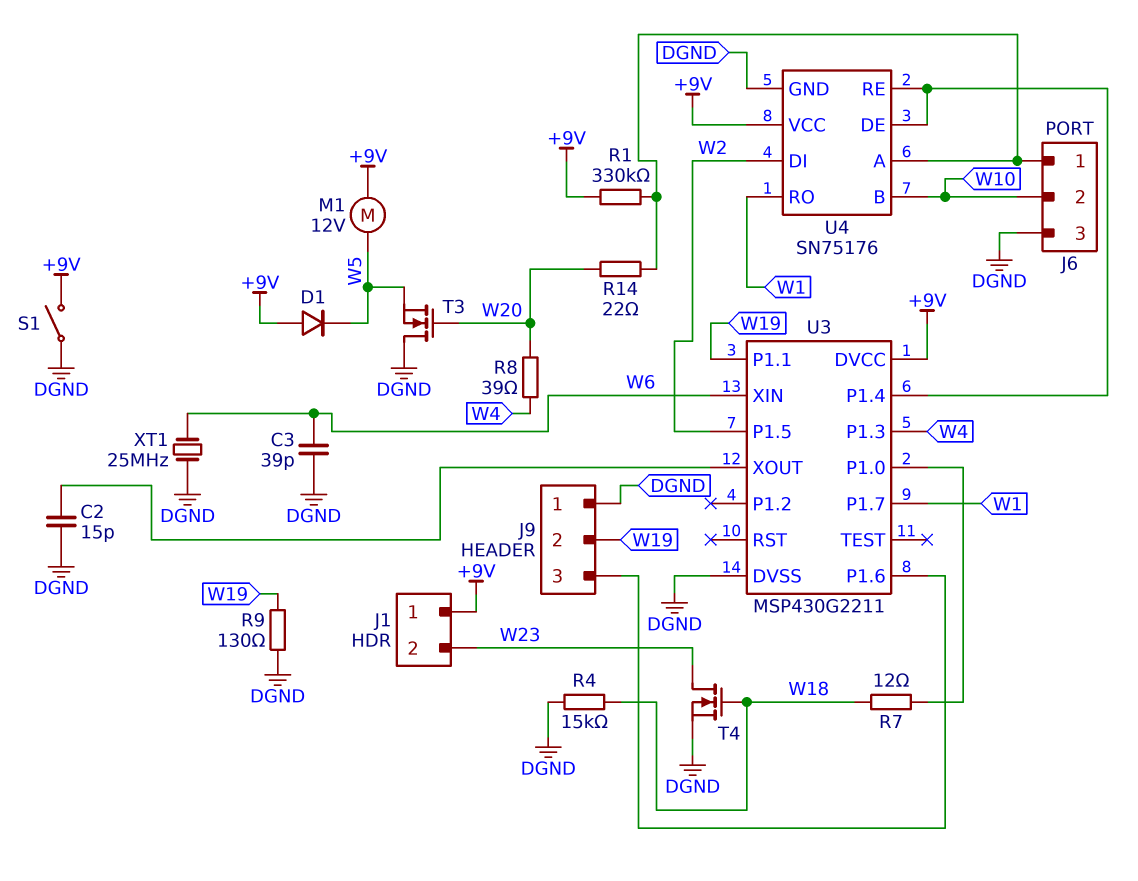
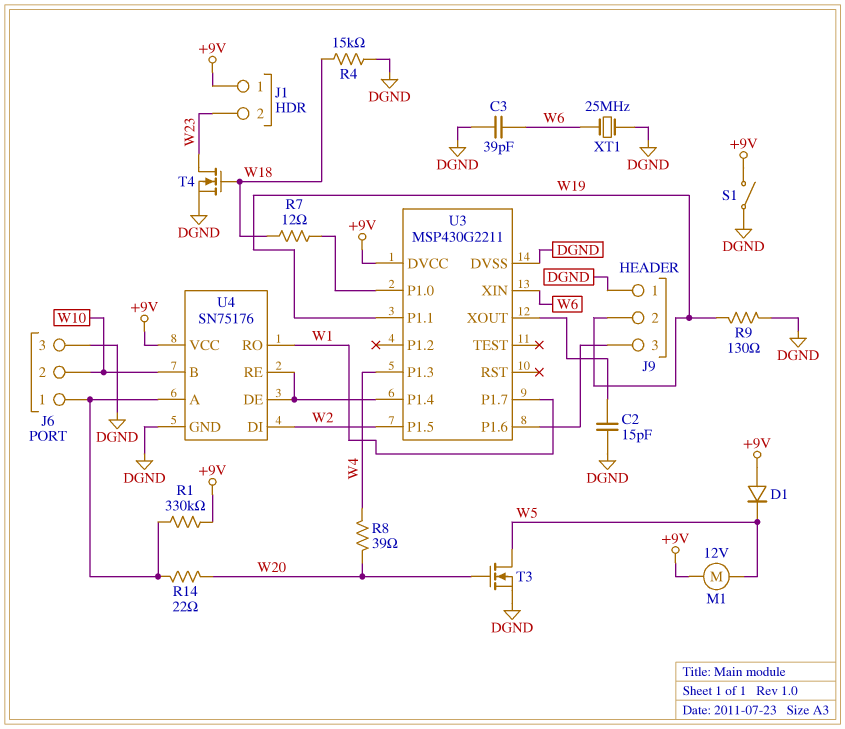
T3: NMOS (G W20, D DGND, S W5) -> NMOS (G W20, D W5, S DGND)

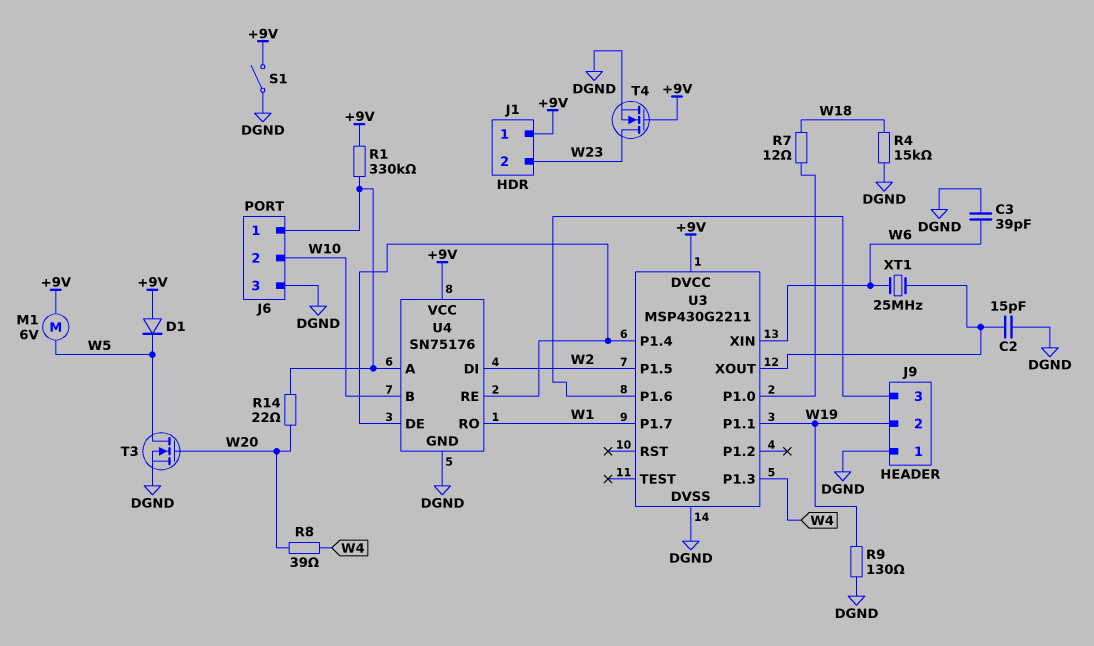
M1: motor 12V (+9V, W5) -> motor 6V (+9V, W5)
T4: NMOS (G W18, D W23, S DGND) -> NMOS (G +9V, D W23, S DGND)
XT1: 25MHz (DGND, W6) -> 25MHz (U3/XOUT, W6)

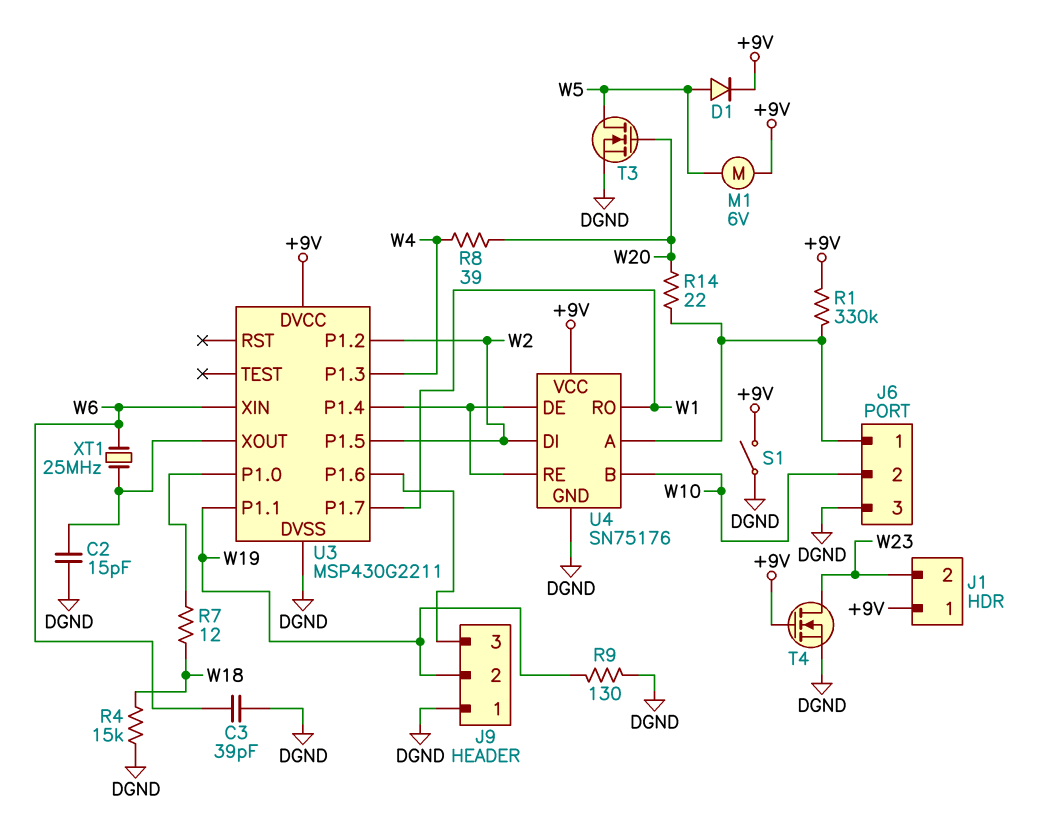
D1: diode (A +9V, K W5) -> diode (A W5, K +9V)
U3 pin P1.2: none -> W2

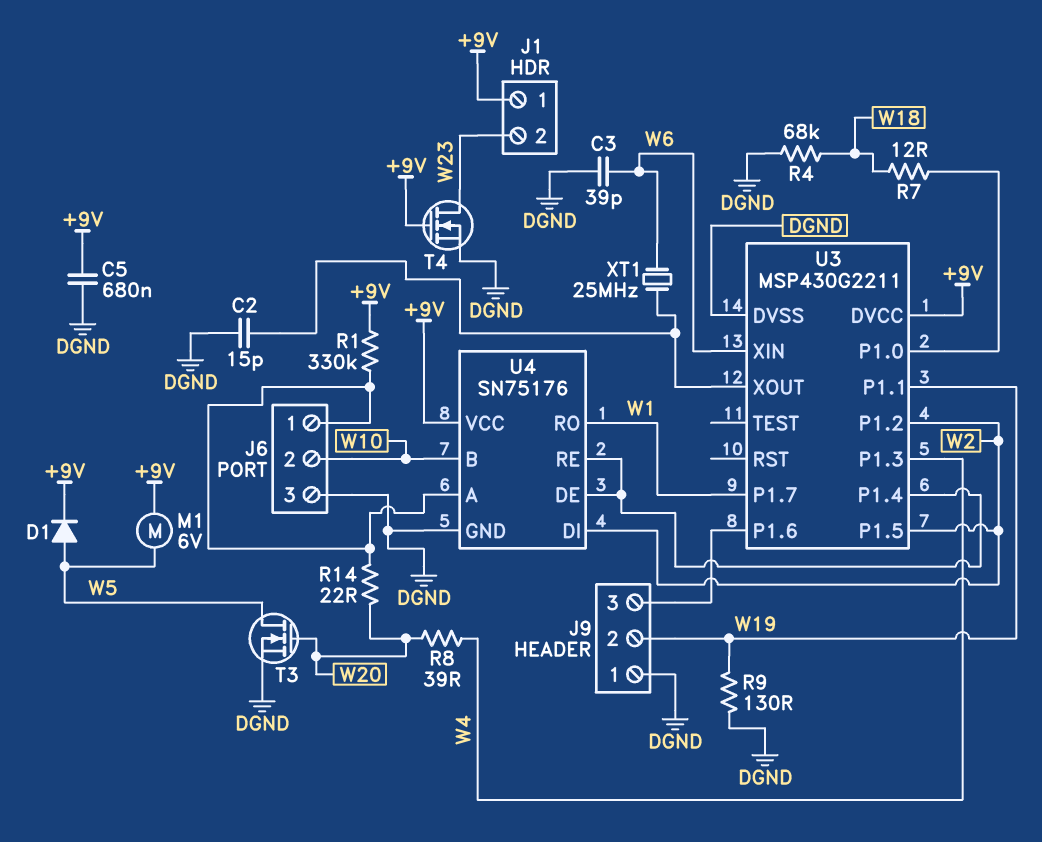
C5: none -> 680nF (+9V, DGND)
R4: 15k (DGND, W18) -> 68k (DGND, W18)
S1: switch (+9V, DGND) -> none

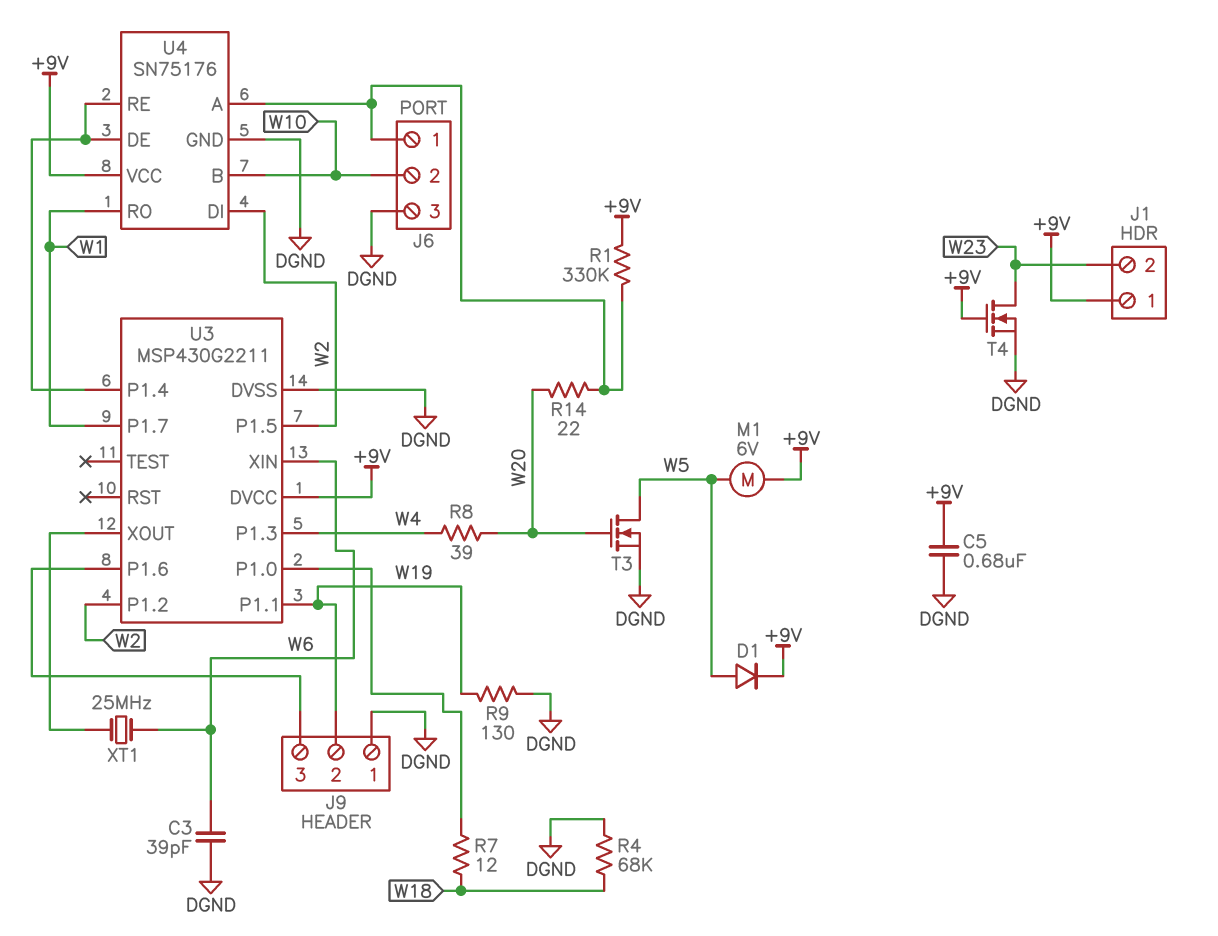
C2: 15pF (DGND, U3/XOUT) -> none

